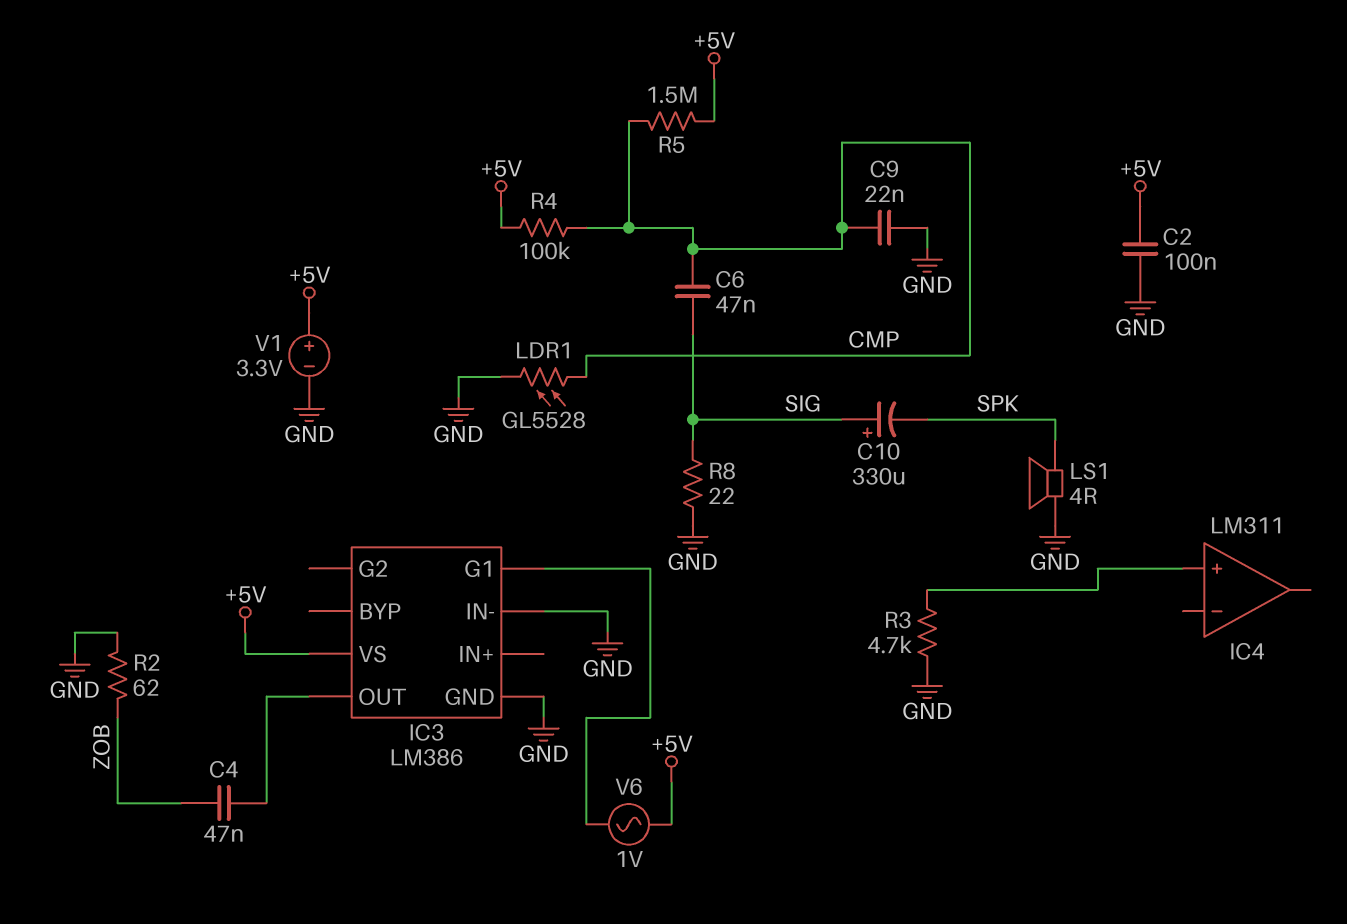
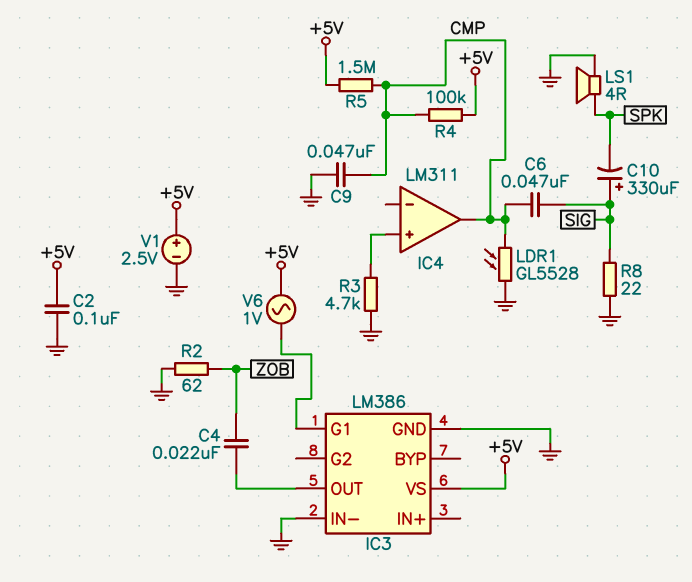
C4: 47nF (IC3/OUT, ZOB) -> 22nF (IC3/OUT, ZOB)
C9: 22nF (CMP, GND) -> 47nF (CMP, GND)
IC4 pin out: none -> CMP
V1: 3.3V (plus +5V, minus GND) -> 2.5V (plus +5V, minus GND)

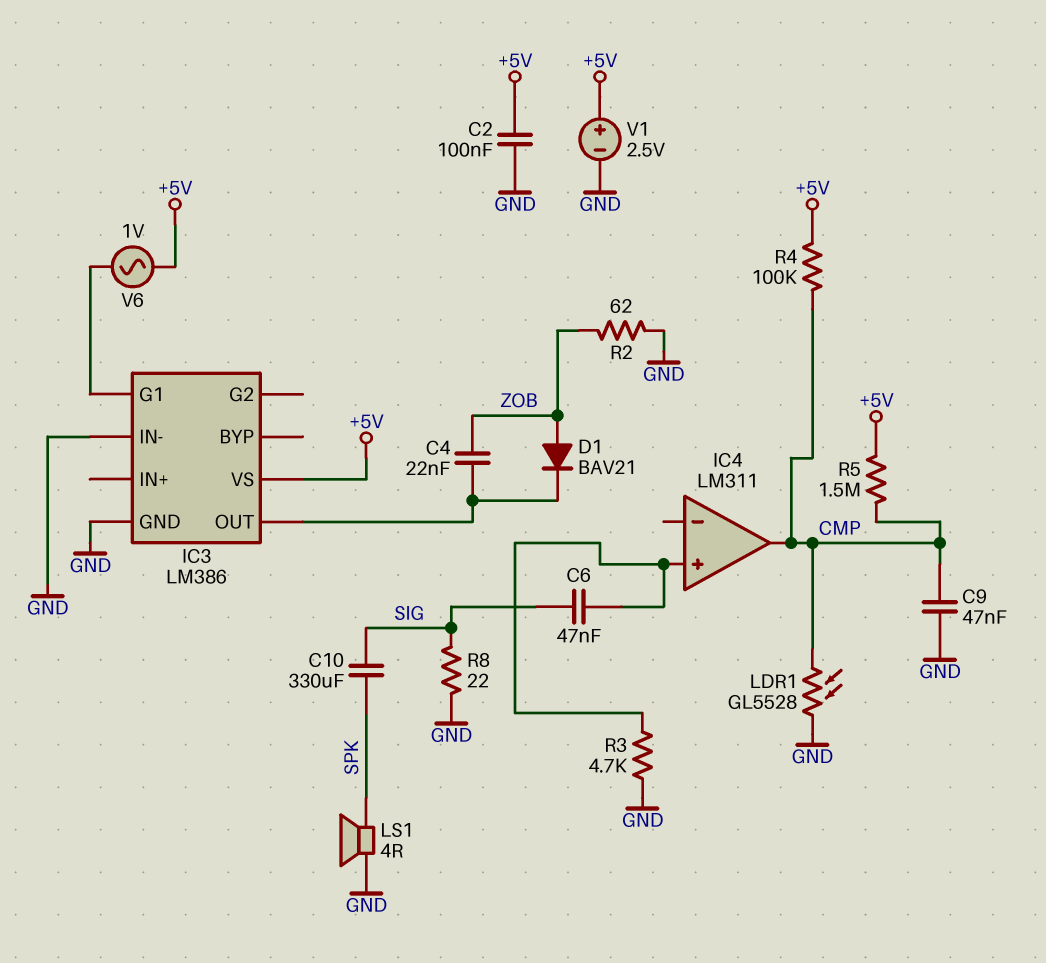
C6: 47nF (CMP, SIG) -> 47nF (IC4/in+, SIG)
C10: 330uF (plus SIG, minus SPK) -> 330uF (SIG, SPK)
D1: none -> diode BAV21 (A ZOB, K IC3/OUT)

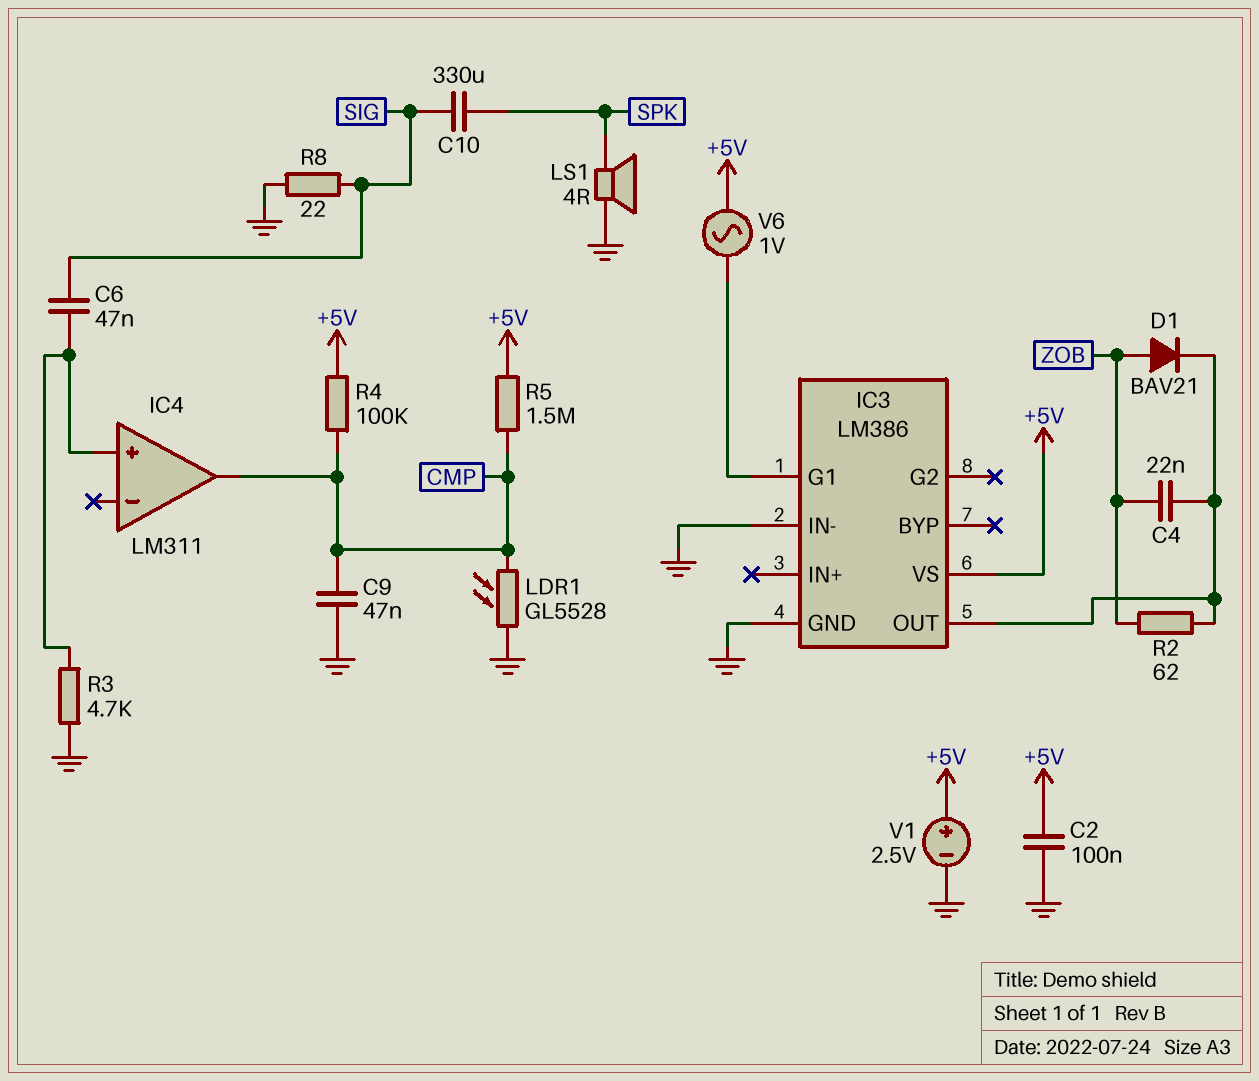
R2: 62 (GND, ZOB) -> 62 (IC3/OUT, ZOB)

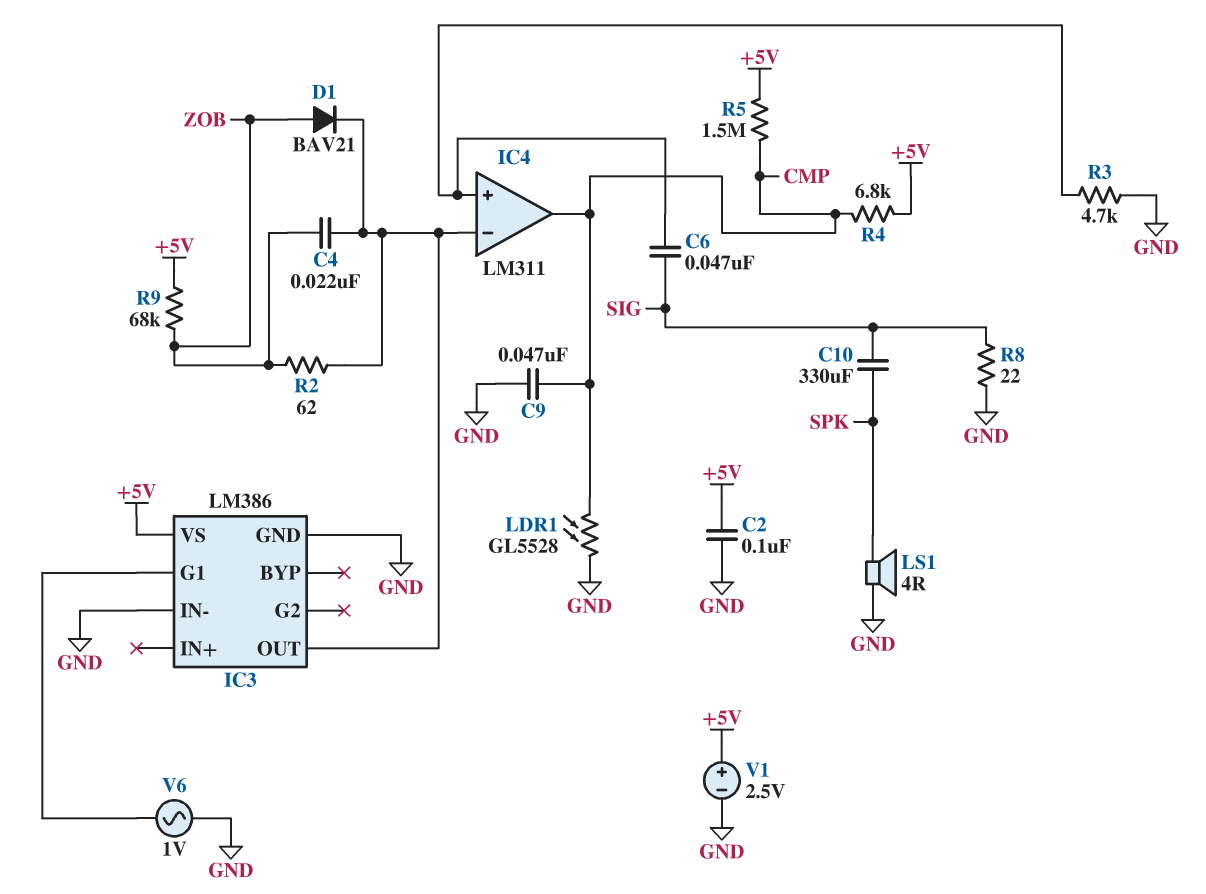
IC4 pin in-: none -> IC3/OUT
R4: 100k (+5V, CMP) -> 6.8k (+5V, CMP)
R9: none -> 68k (+5V, ZOB)
V6: AC 1V (+5V, IC3/G1) -> AC 1V (GND, IC3/G1)

